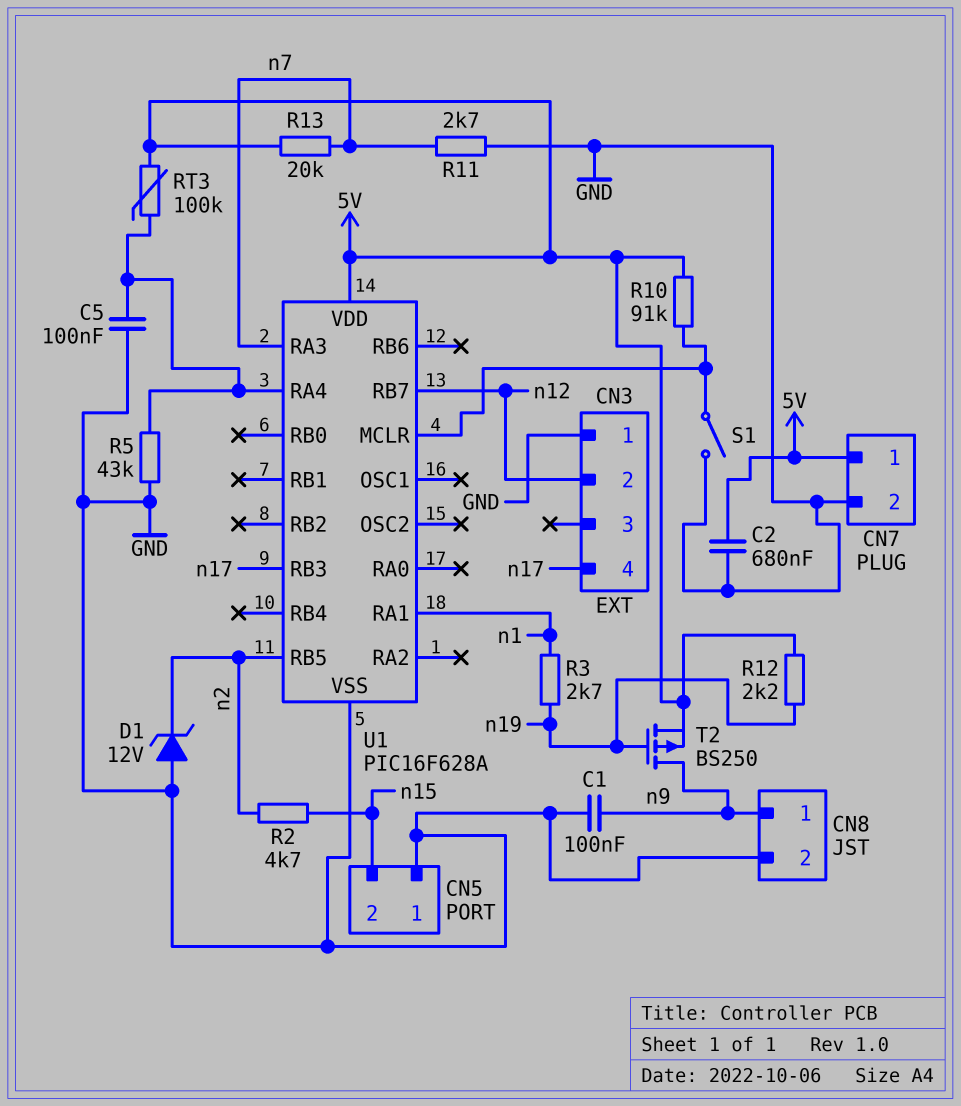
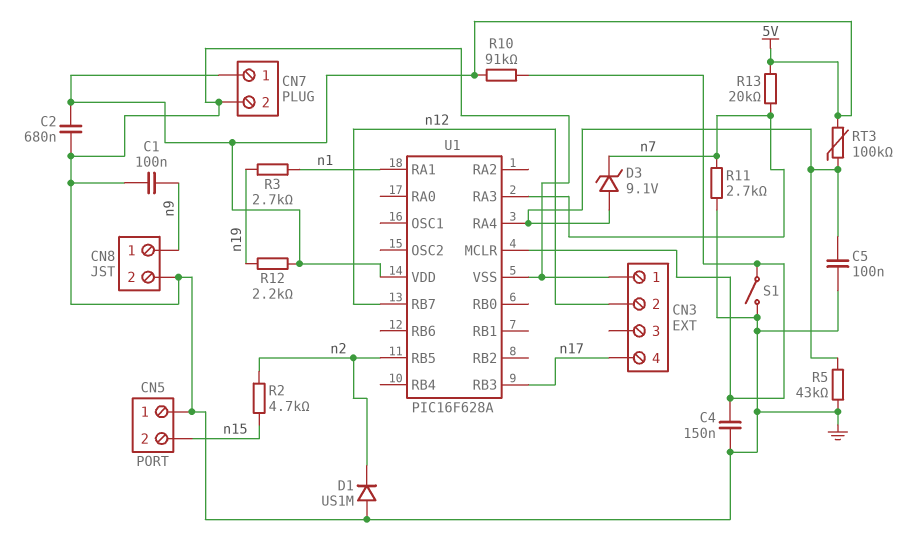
C4: none -> 150nF (GND, U1/MCLR)
D1: zener 12V (A GND, K n2) -> diode US1M (A GND, K n2)
D3: none -> zener 9.1V (A U1/RA4, K n7)
T2: PMOS BS250 (G n19, D n9, S 5V) -> none

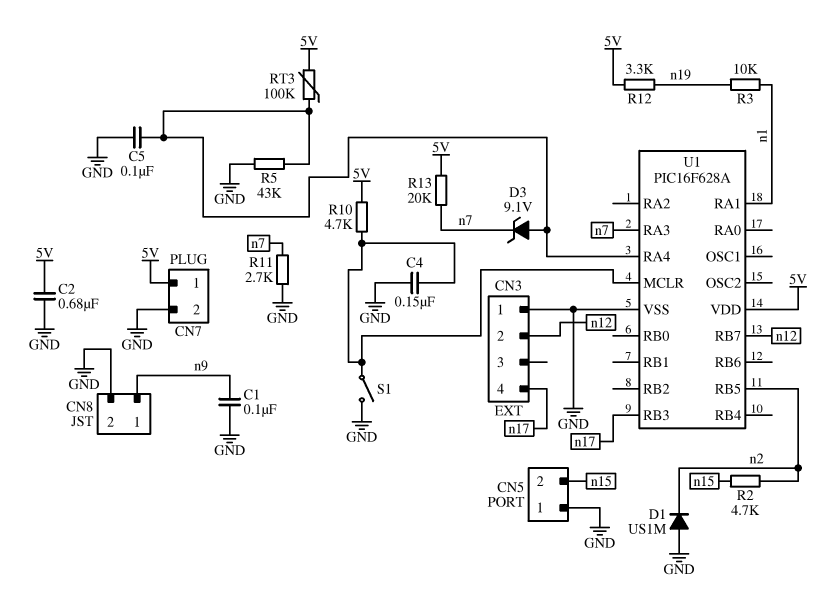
R3: 2.7k (n1, n19) -> 10k (n1, n19)
R10: 91k (5V, U1/MCLR) -> 4.7k (5V, U1/MCLR)
R12: 2.2k (5V, n19) -> 3.3k (5V, n19)

